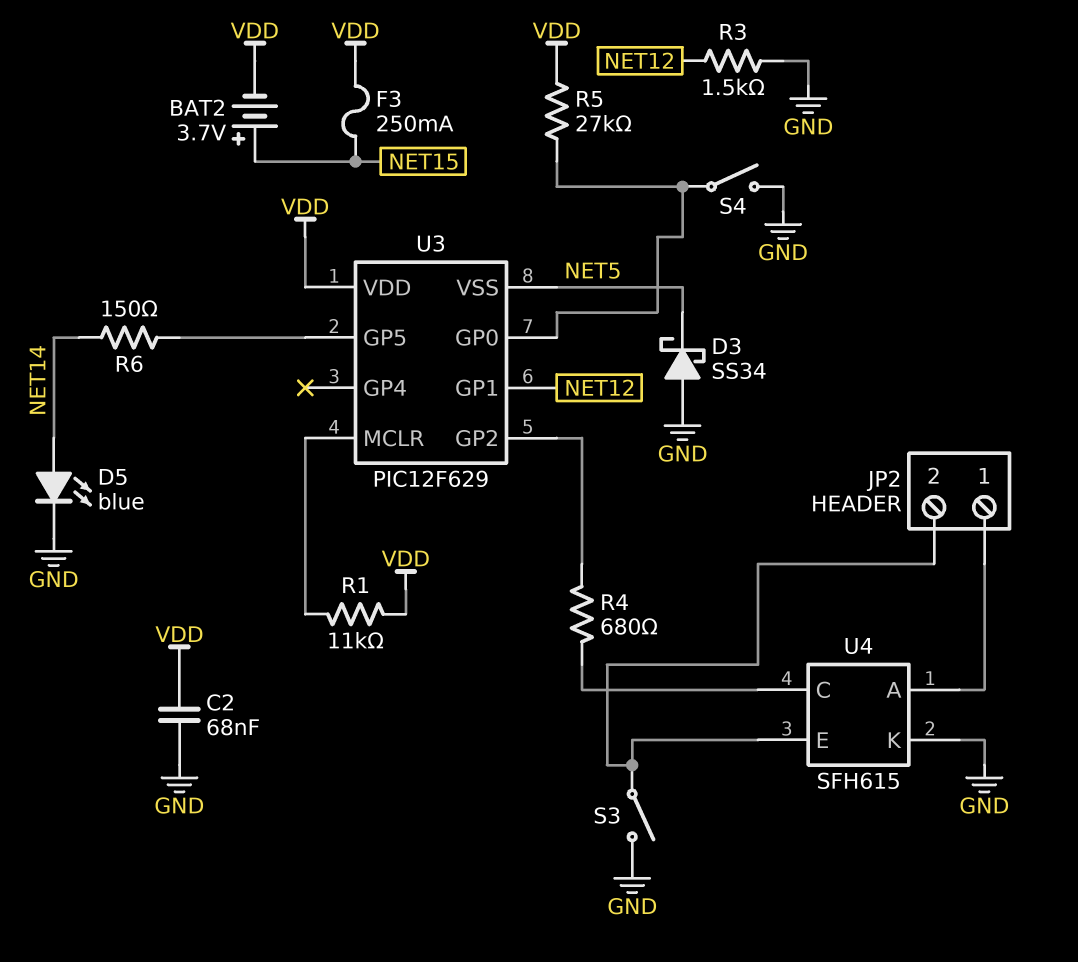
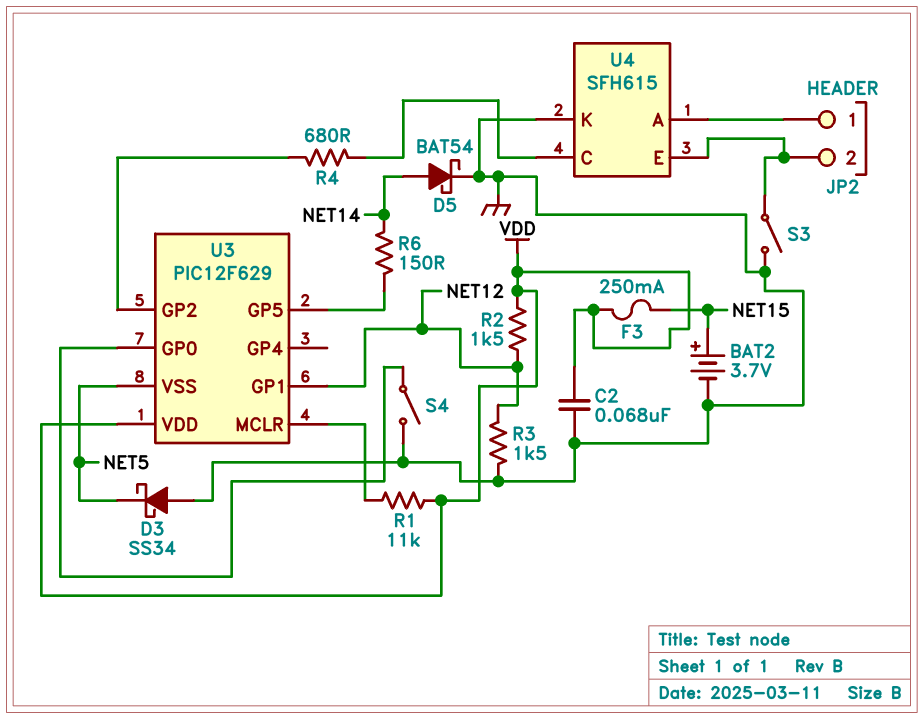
BAT2: 3.7V (plus NET15, minus VDD) -> 3.7V (plus NET15, minus GND)
D5: LED blue (A NET14, K GND) -> schottky BAT54 (A NET14, K GND)
R2: none -> 1.5k (NET12, VDD)
R5: 27k (U3/GP0, VDD) -> none

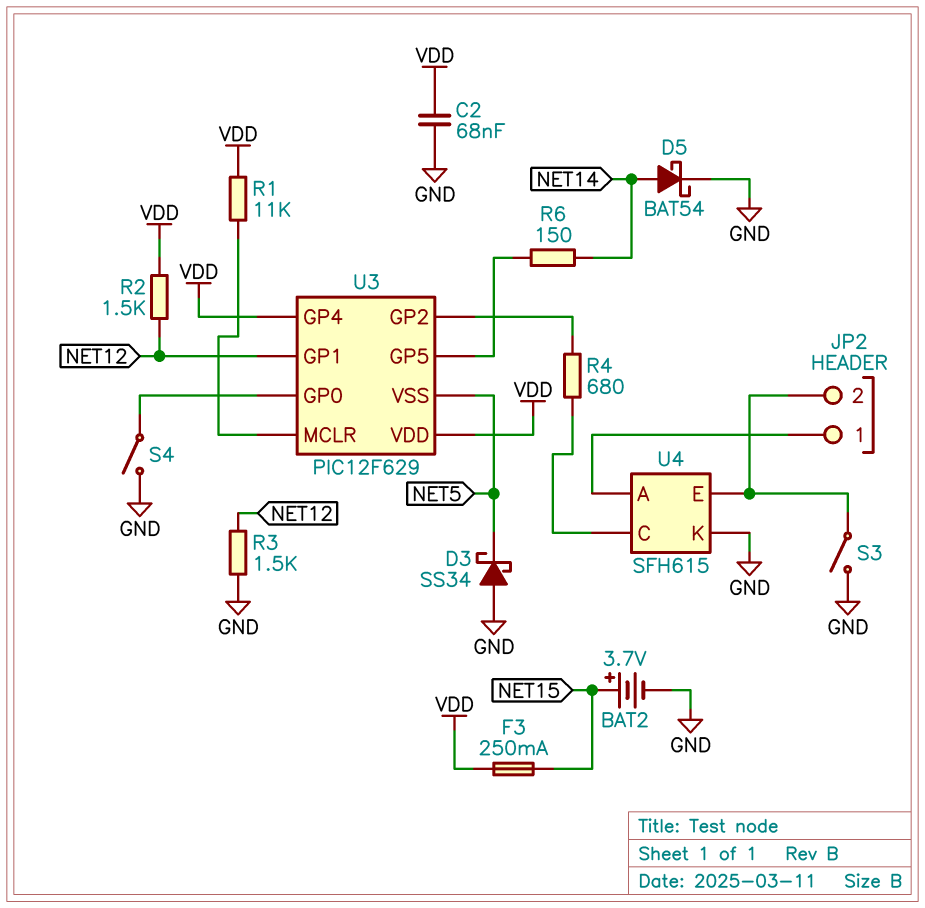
U3 pin GP4: none -> VDD

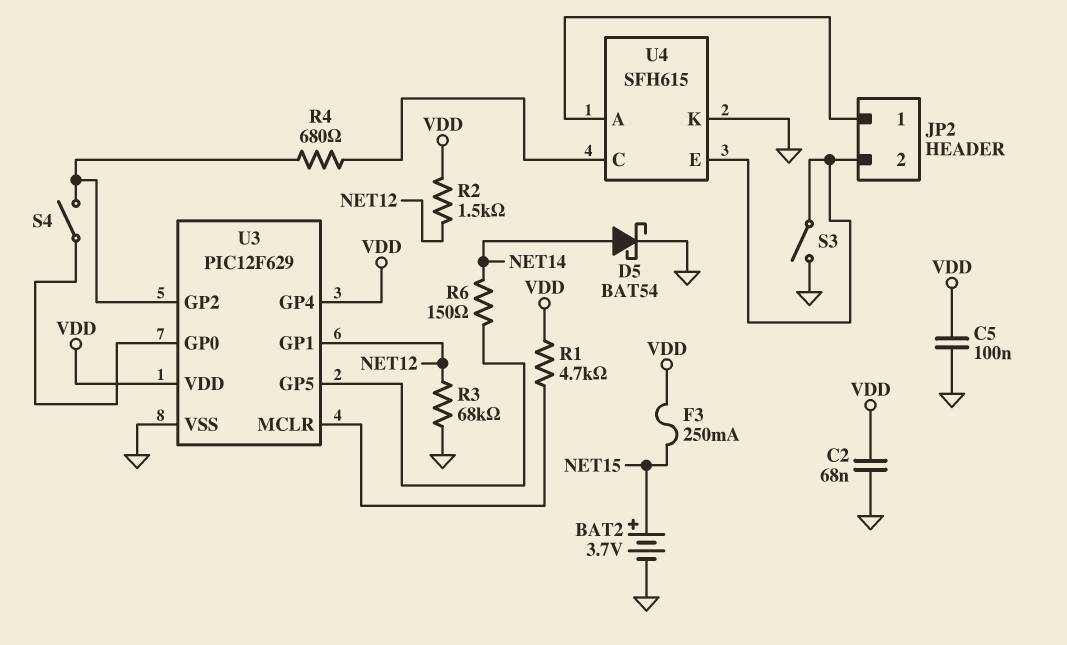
C5: none -> 100nF (GND, VDD)
D3: schottky SS34 (A GND, K NET5) -> none
R1: 11k (U3/MCLR, VDD) -> 4.7k (U3/MCLR, VDD)
R3: 1.5k (GND, NET12) -> 68k (GND, NET12)
S4: switch (GND, U3/GP0) -> switch (U3/GP0, U3/GP2)
U3 pin VSS: NET5 -> GND

